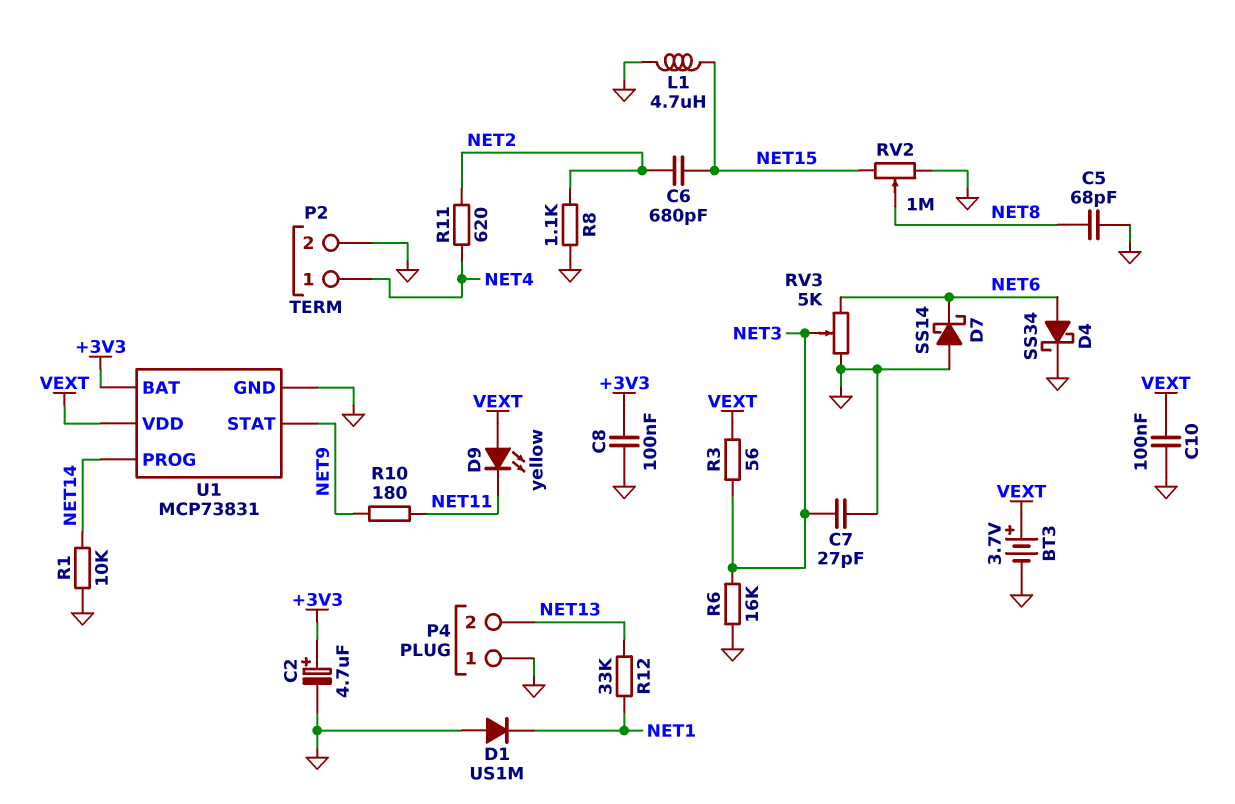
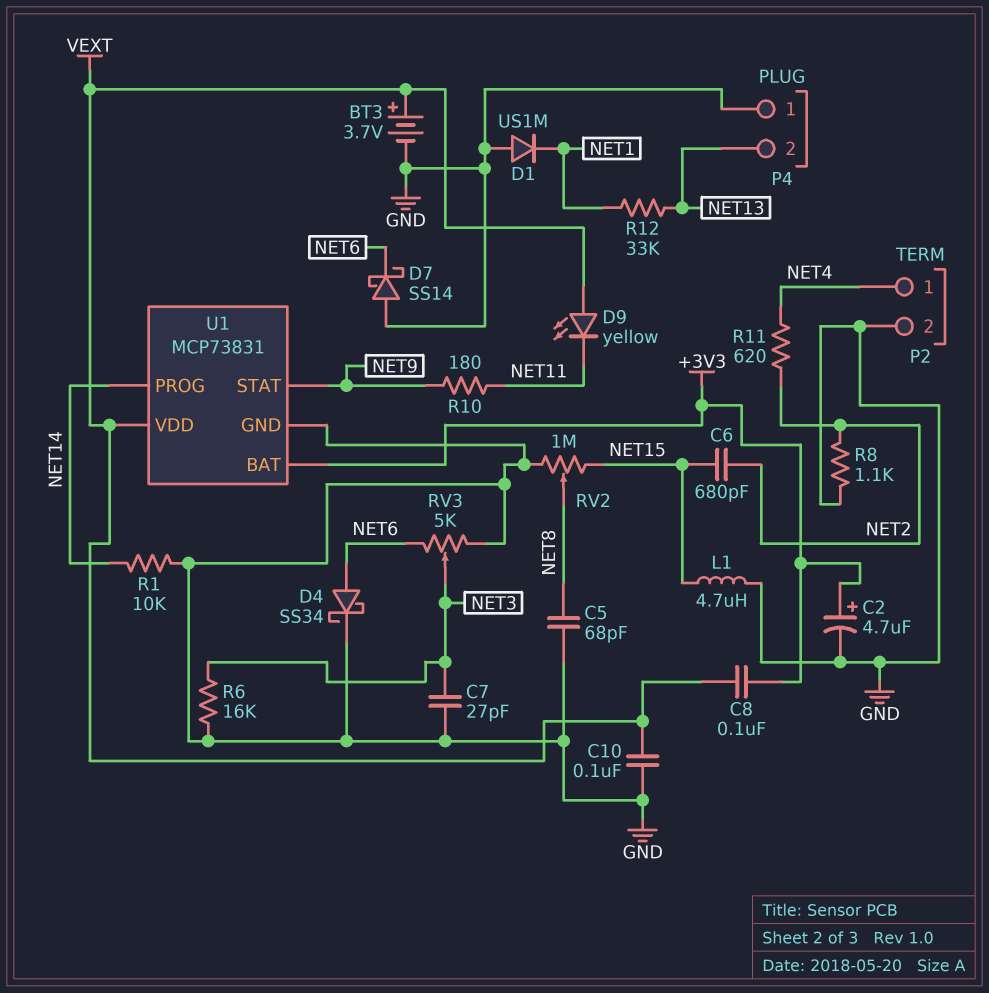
C8: 100nF (+3V3, GND) -> 100nF (+3V3, VEXT)
R3: 56 (NET3, VEXT) -> none

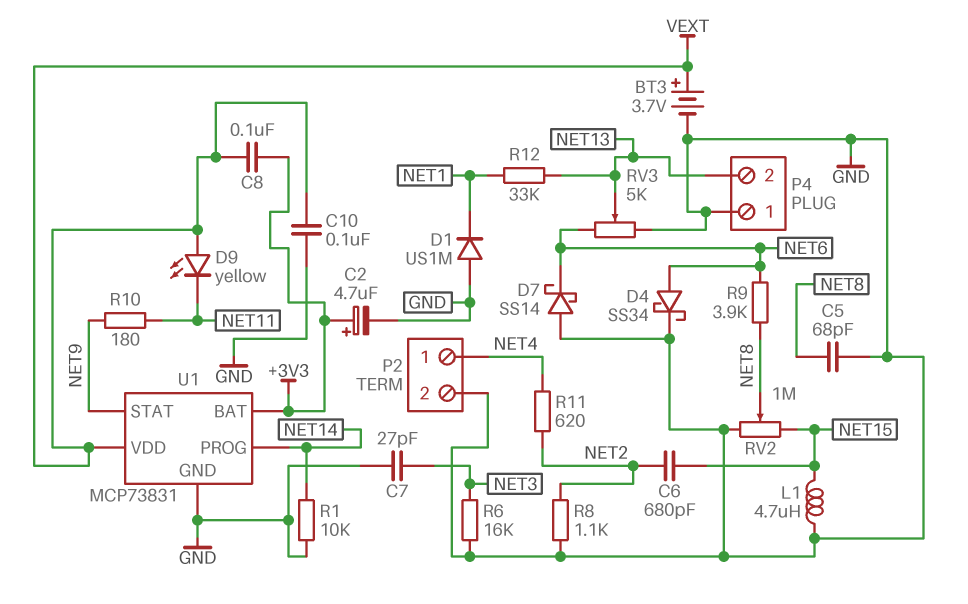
R9: none -> 3.9k (NET6, NET8)
RV3: 5k (GND, NET6, wiper NET3) -> 5k (GND, NET6, wiper NET13)

